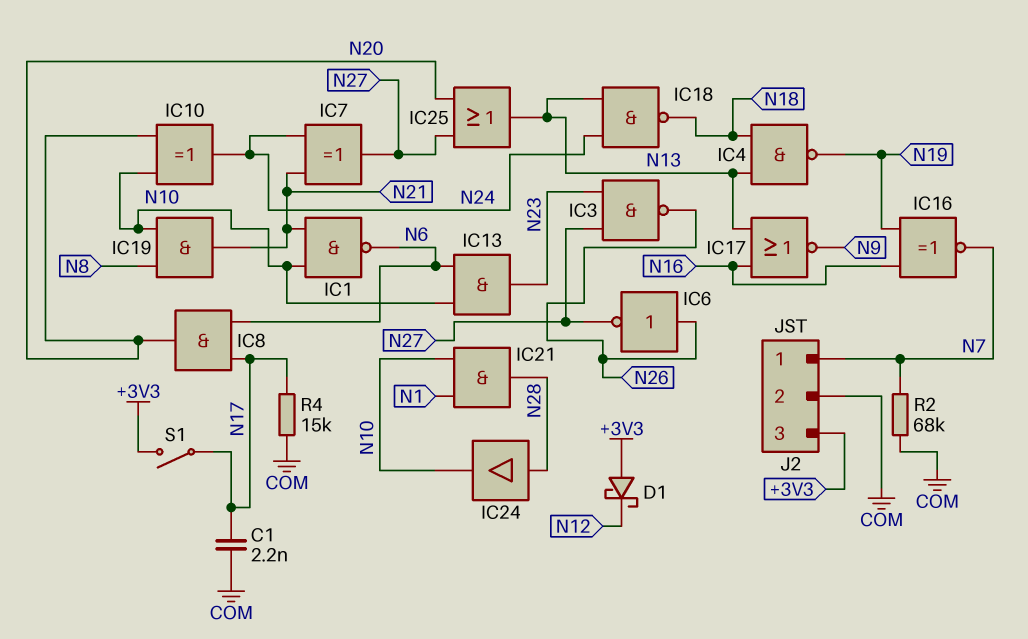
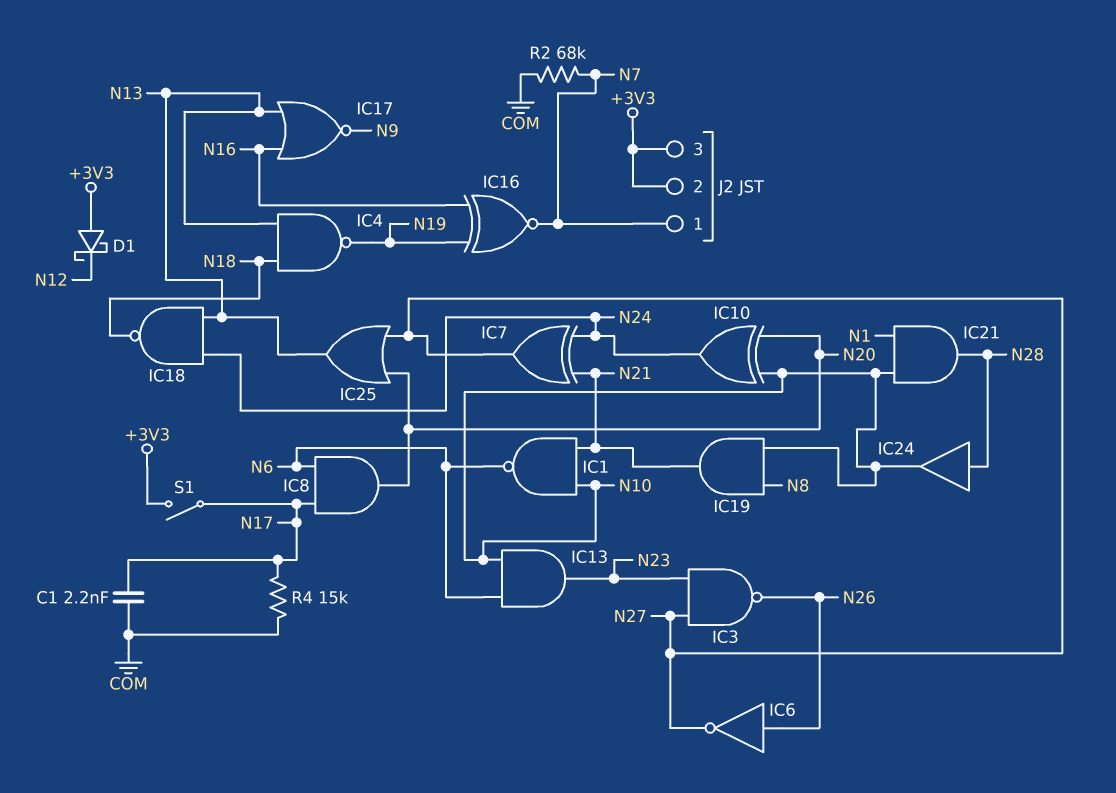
J2 pin 2: COM -> +3V3

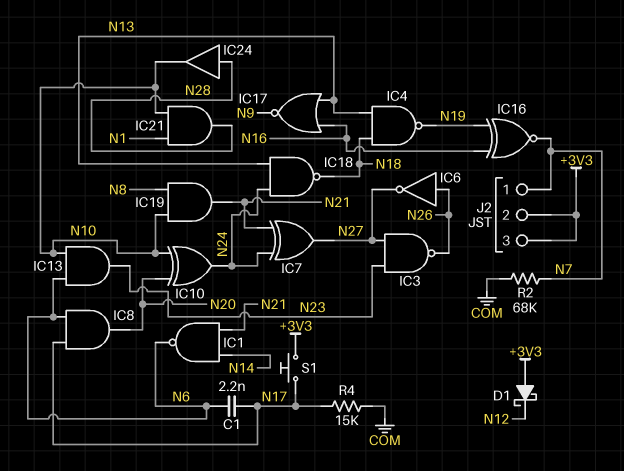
C1: 2.2nF (COM, N17) -> 2.2nF (N6, N17)
IC1: NAND (in N10, in N21, out N6) -> NAND (in N14, in N21, out N6)
IC25: OR (in N20, in N27, out N13) -> none
S1: switch (+3V3, N17) -> button (+3V3, N17)

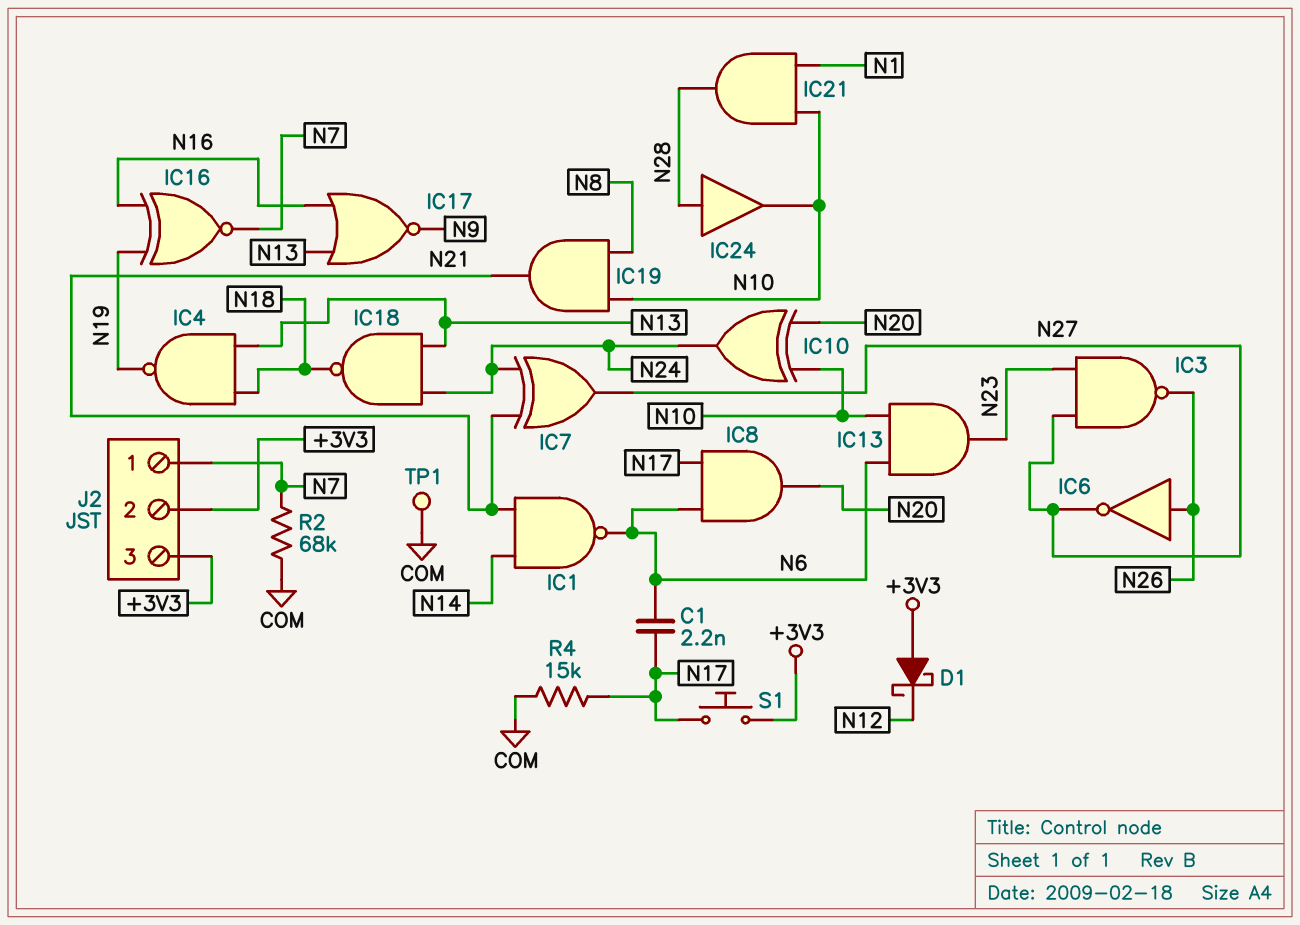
TP1: none -> test point (COM)

